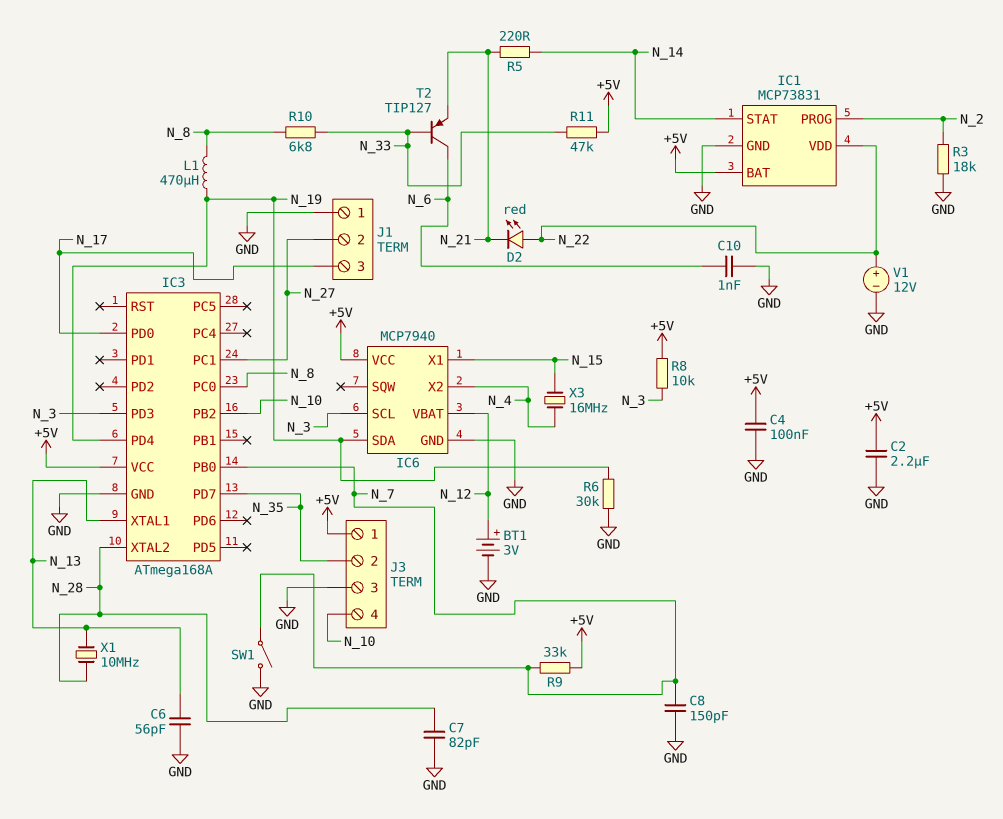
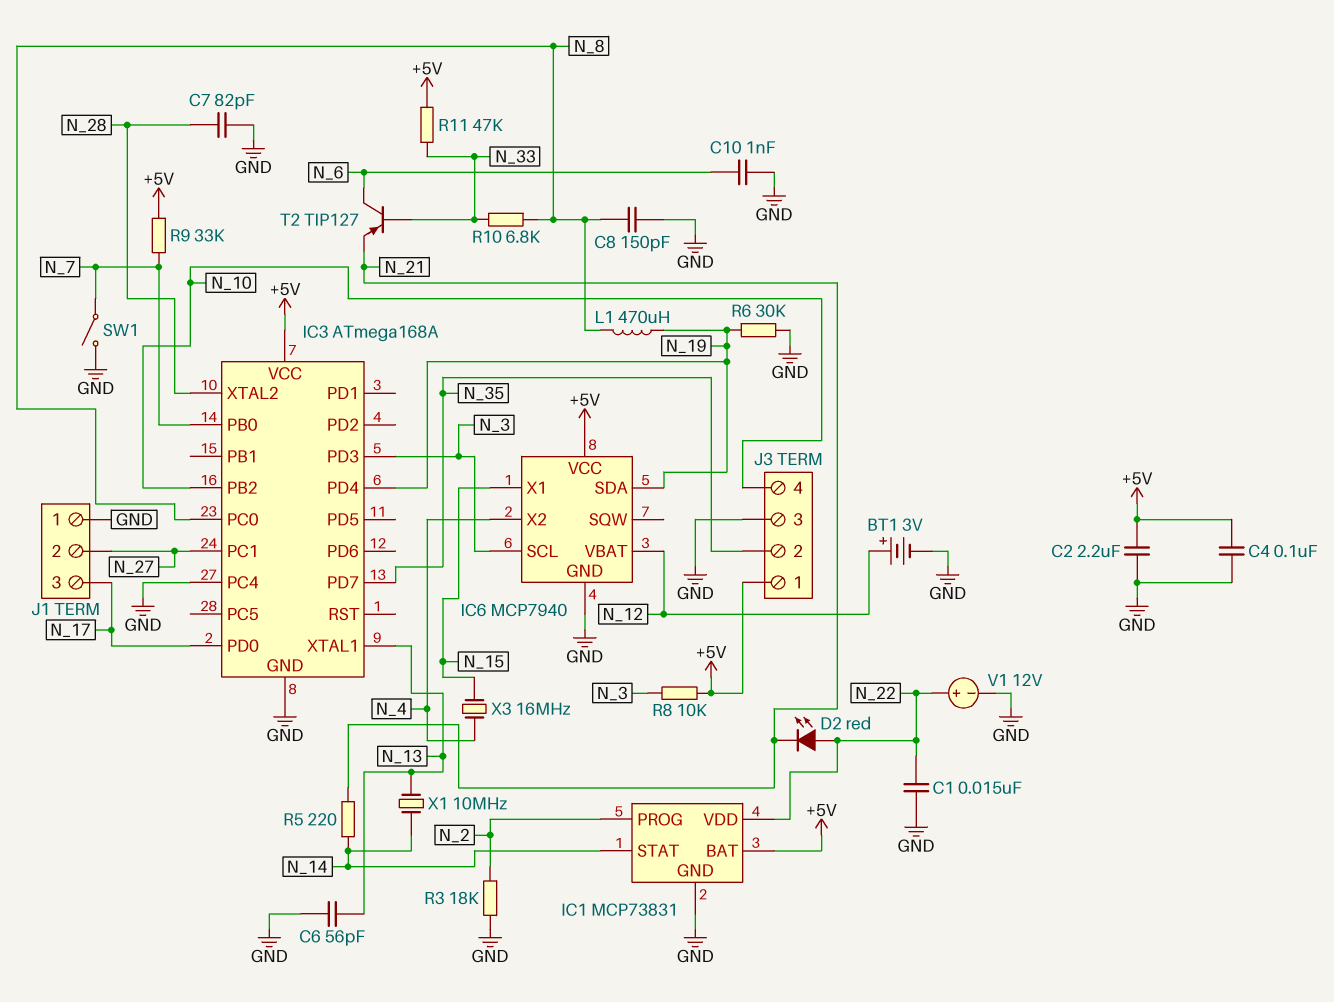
C1: none -> 15nF (GND, N_22)
C8: 150pF (GND, N_7) -> 150pF (GND, N_8)
IC3 pin PC4: none -> GND
X1: 10MHz (N_13, N_28) -> 10MHz (N_13, N_14)

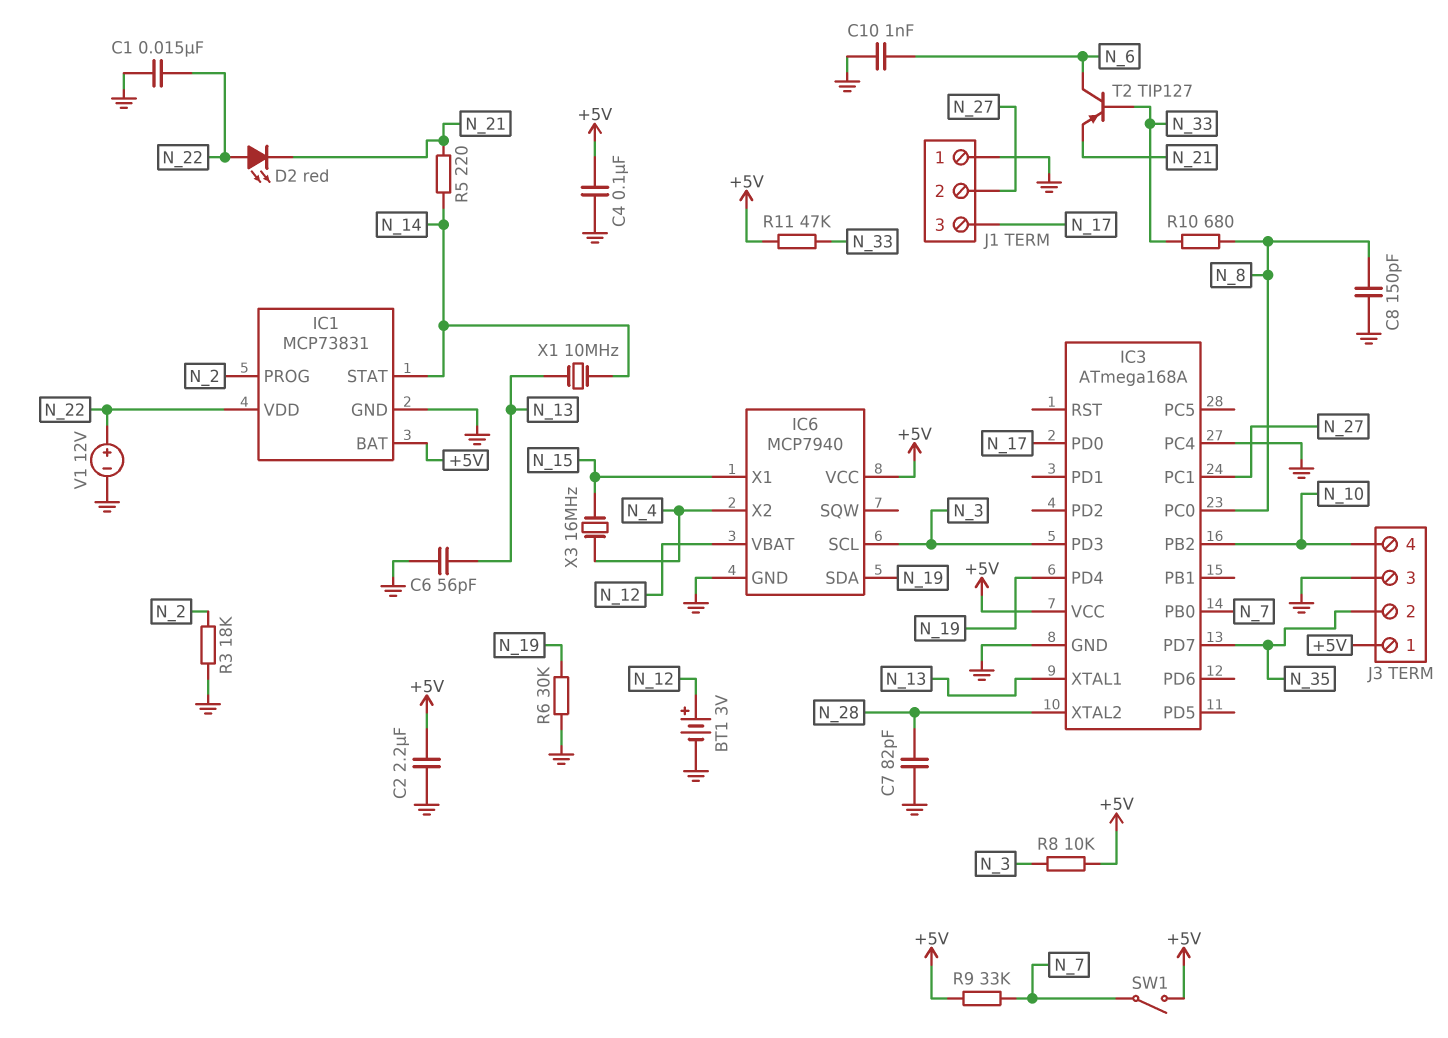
L1: 470uH (N_8, N_19) -> none
R10: 6.8k (N_8, N_33) -> 680 (N_8, N_33)
SW1: switch (GND, N_7) -> switch (+5V, N_7)

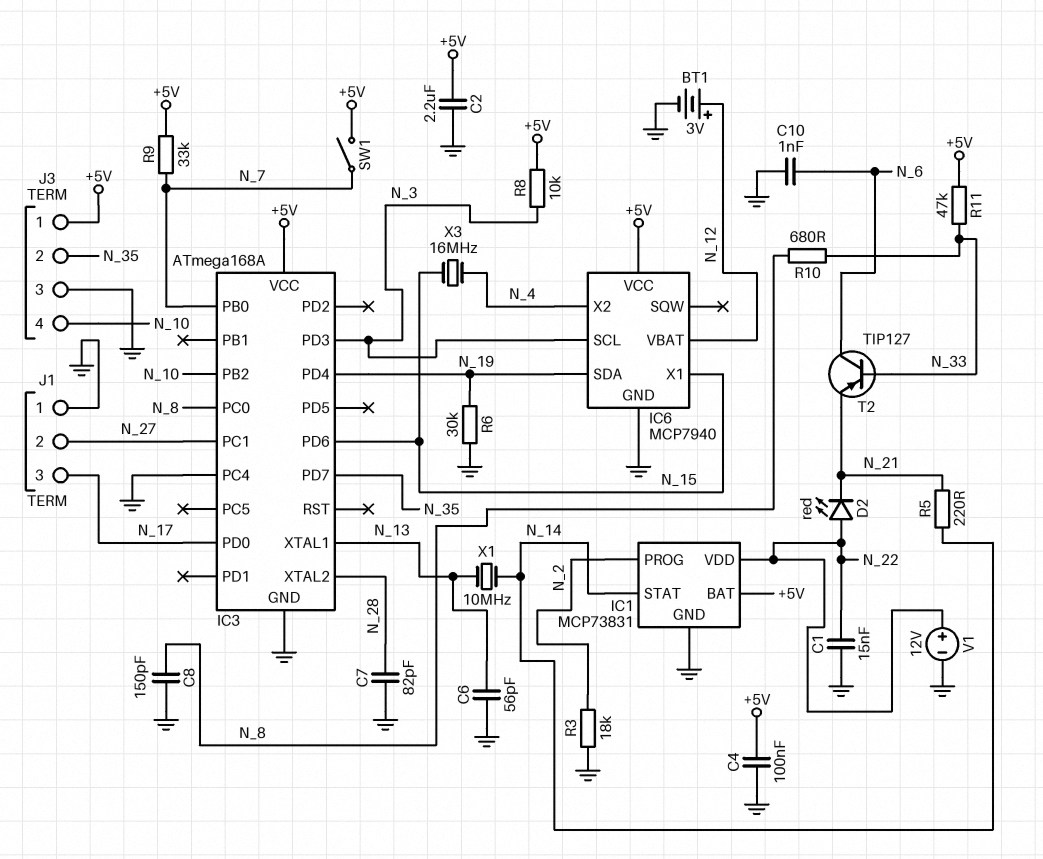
IC3 pin PD6: none -> N_15

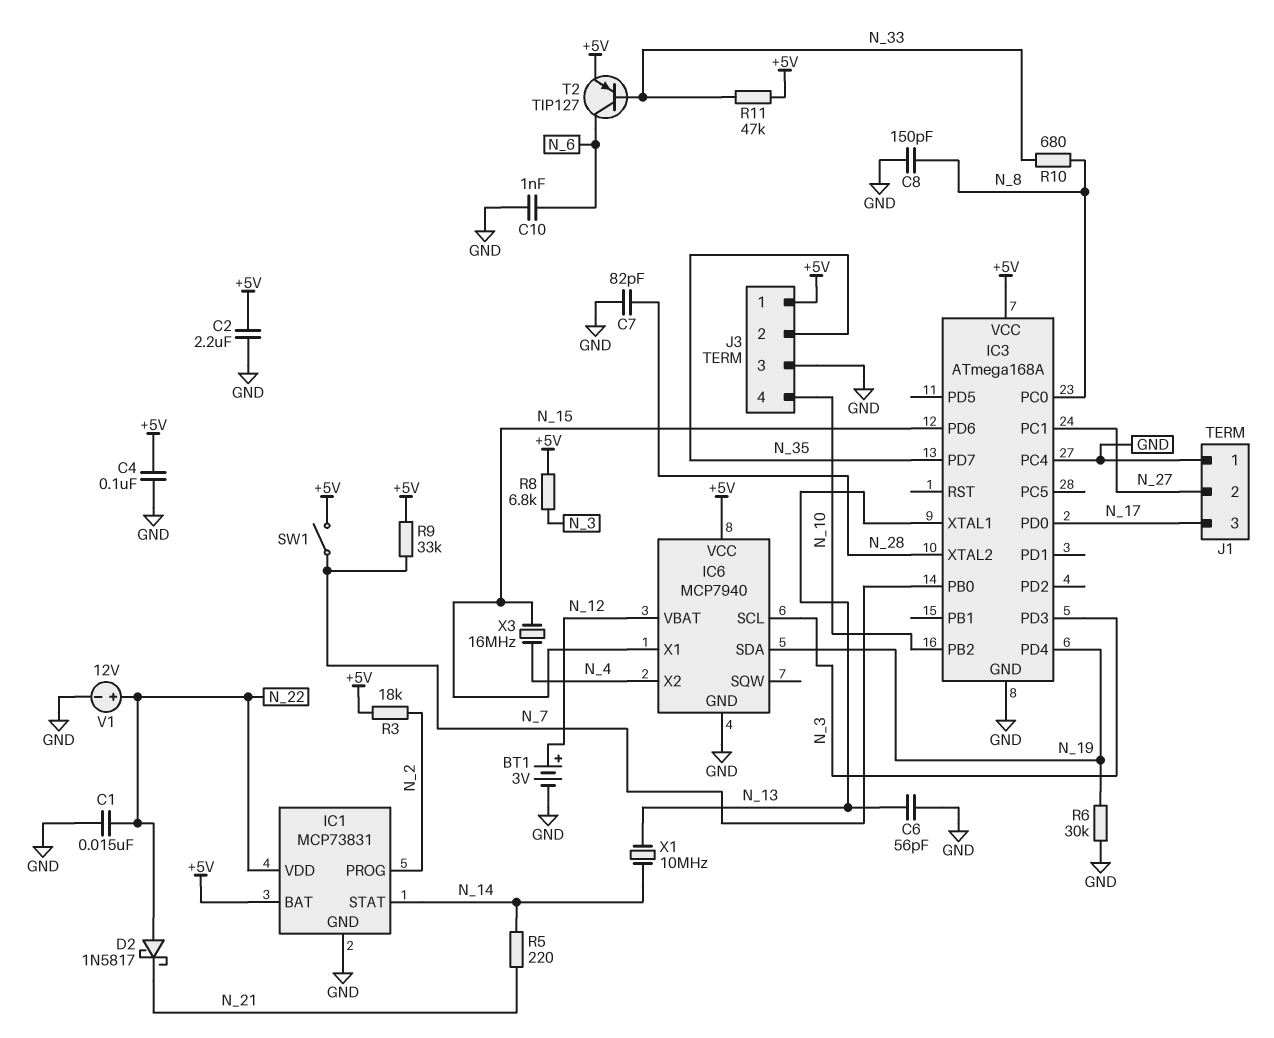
D2: LED red (A N_22, K N_21) -> schottky 1N5817 (A N_22, K N_21)
R3: 18k (GND, N_2) -> 18k (+5V, N_2)
R8: 10k (+5V, N_3) -> 6.8k (+5V, N_3)
T2: PNP TIP127 (B N_33, C N_6, E N_21) -> PNP TIP127 (B N_33, C N_6, E +5V)

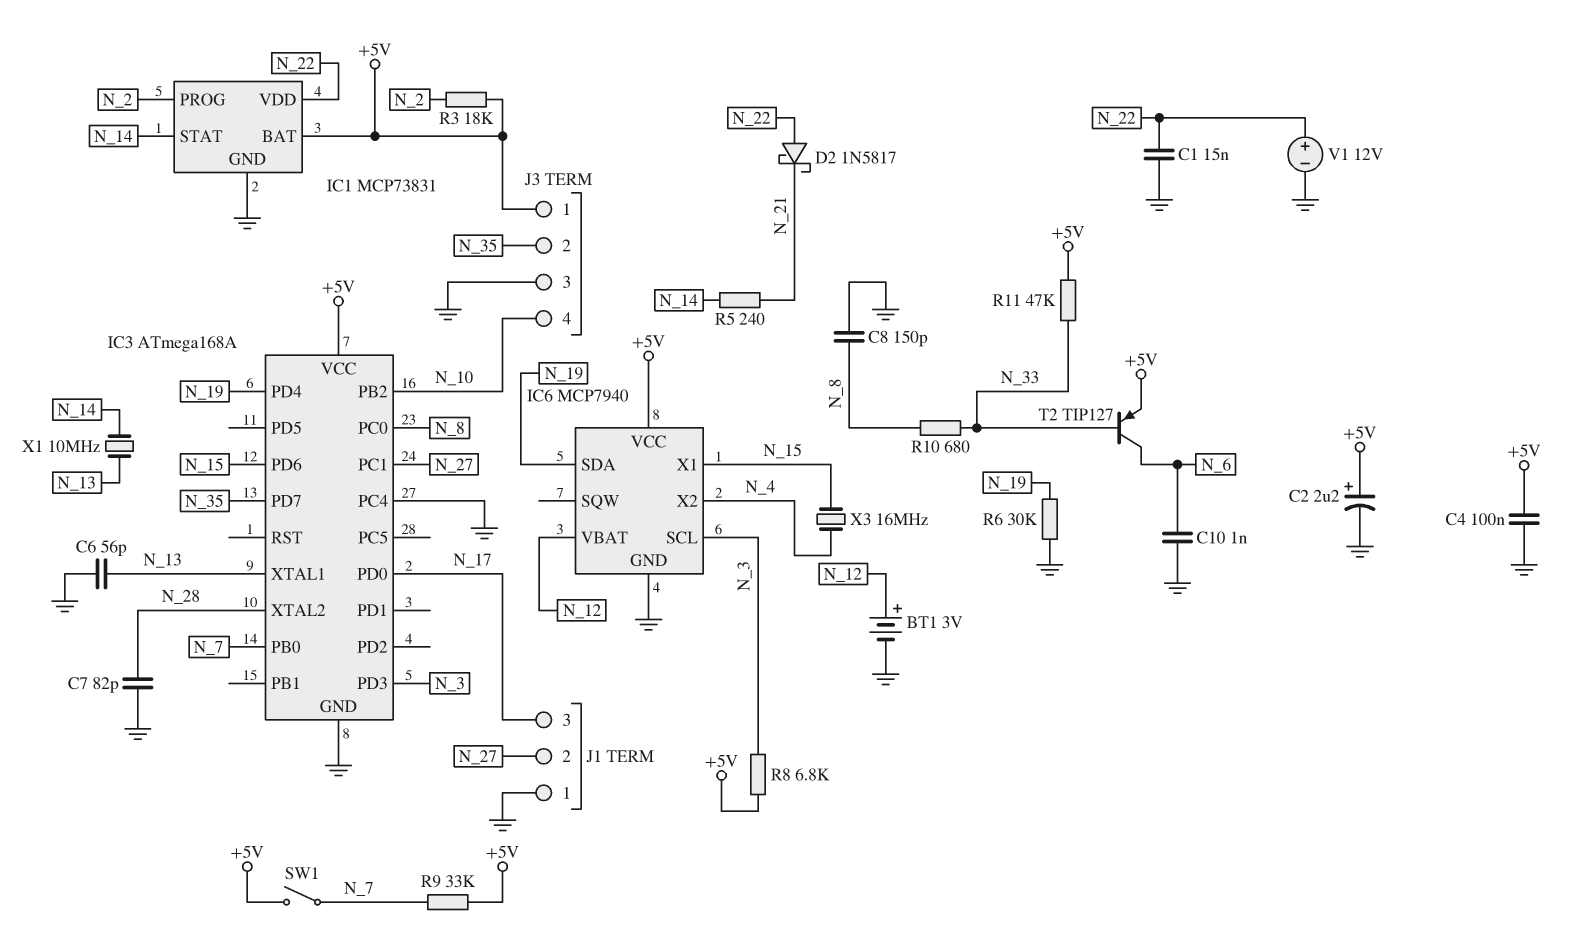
C2: 2.2uF (+5V, GND) -> 2.2uF (plus +5V, minus GND)
R5: 220 (N_14, N_21) -> 240 (N_14, N_21)

